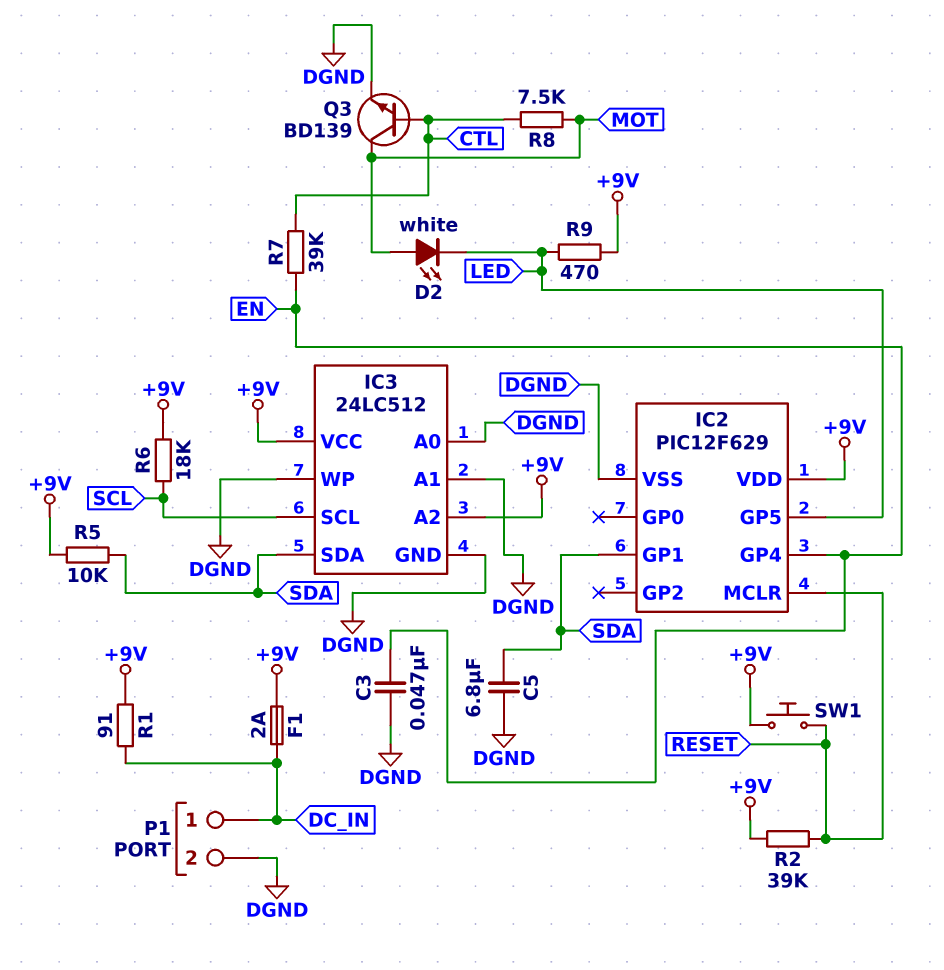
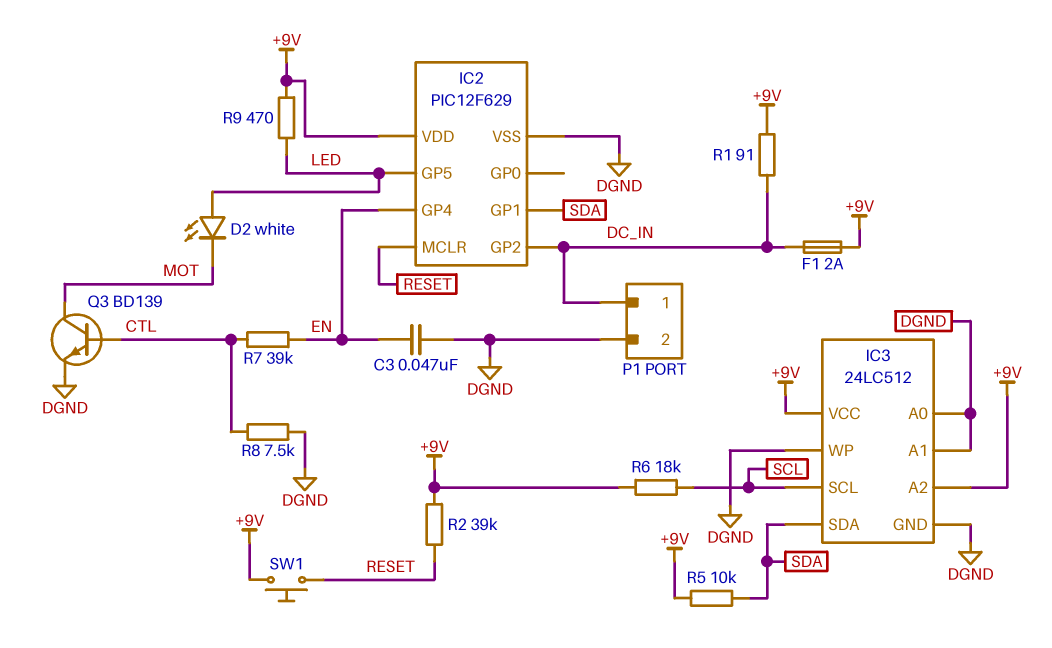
C5: 6.8uF (DGND, SDA) -> none
D2: LED white (A MOT, K LED) -> LED white (A LED, K MOT)
IC2 pin GP2: none -> DC_IN
R8: 7.5k (CTL, MOT) -> 7.5k (CTL, DGND)

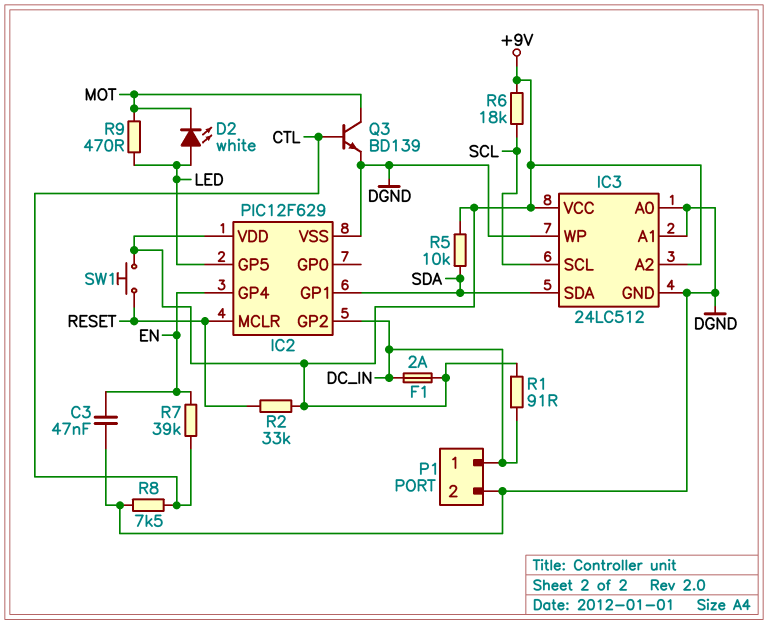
R2: 39k (+9V, RESET) -> 33k (+9V, RESET)
R9: 470 (+9V, LED) -> 470 (LED, MOT)

